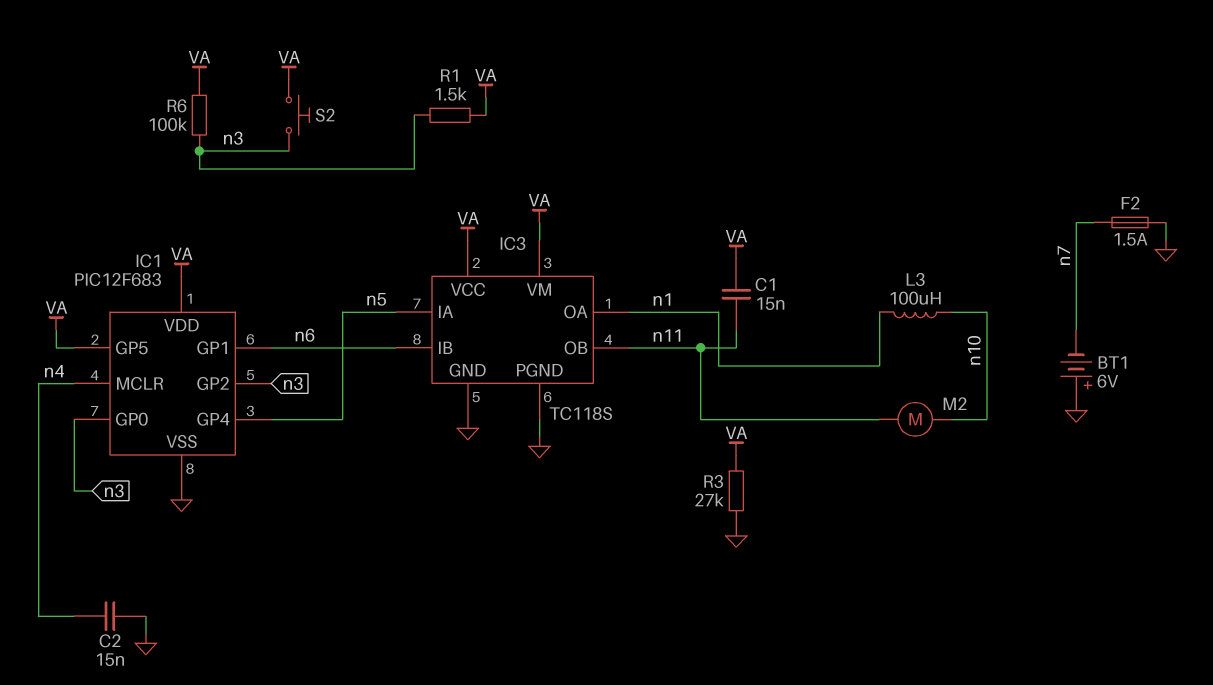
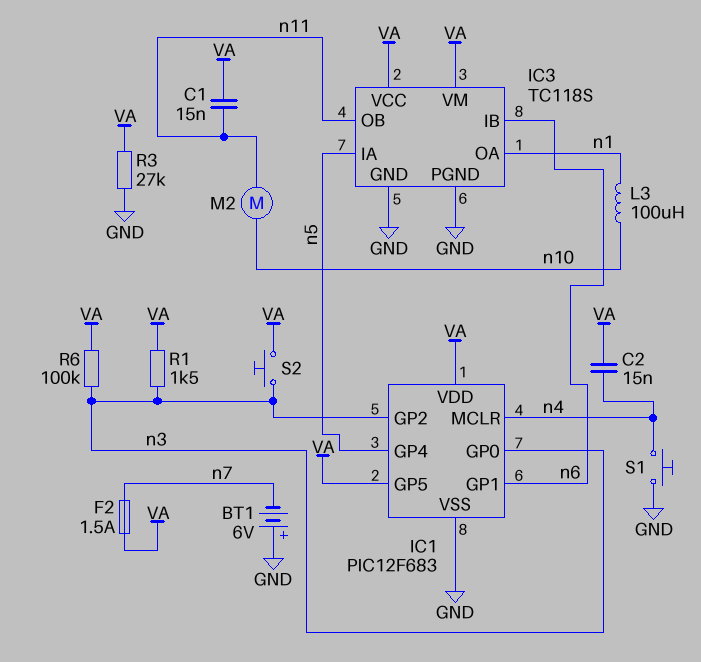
C2: 15nF (GND, n4) -> 15nF (VA, n4)
F2: 1.5A (GND, n7) -> 1.5A (VA, n7)
S1: none -> button (GND, n4)

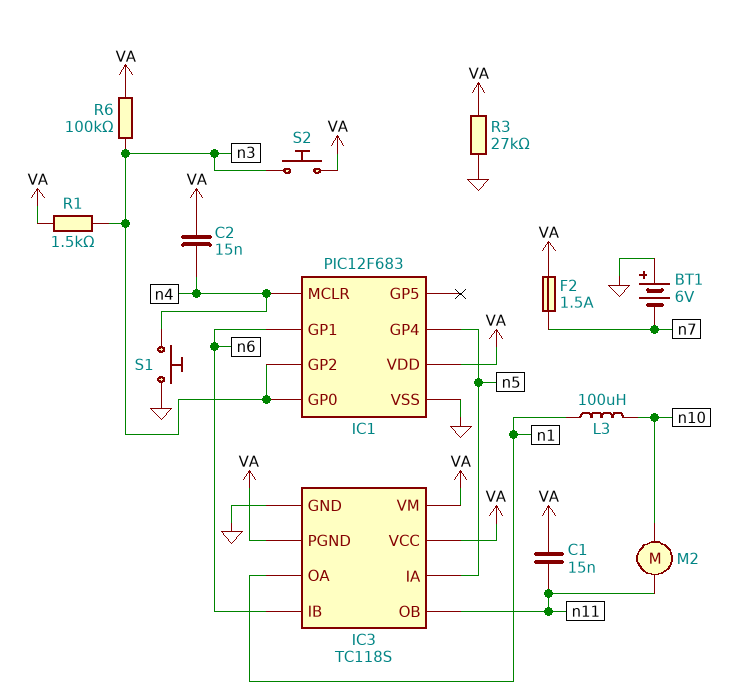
IC1 pin GP5: VA -> none
IC3 pin PGND: GND -> VA

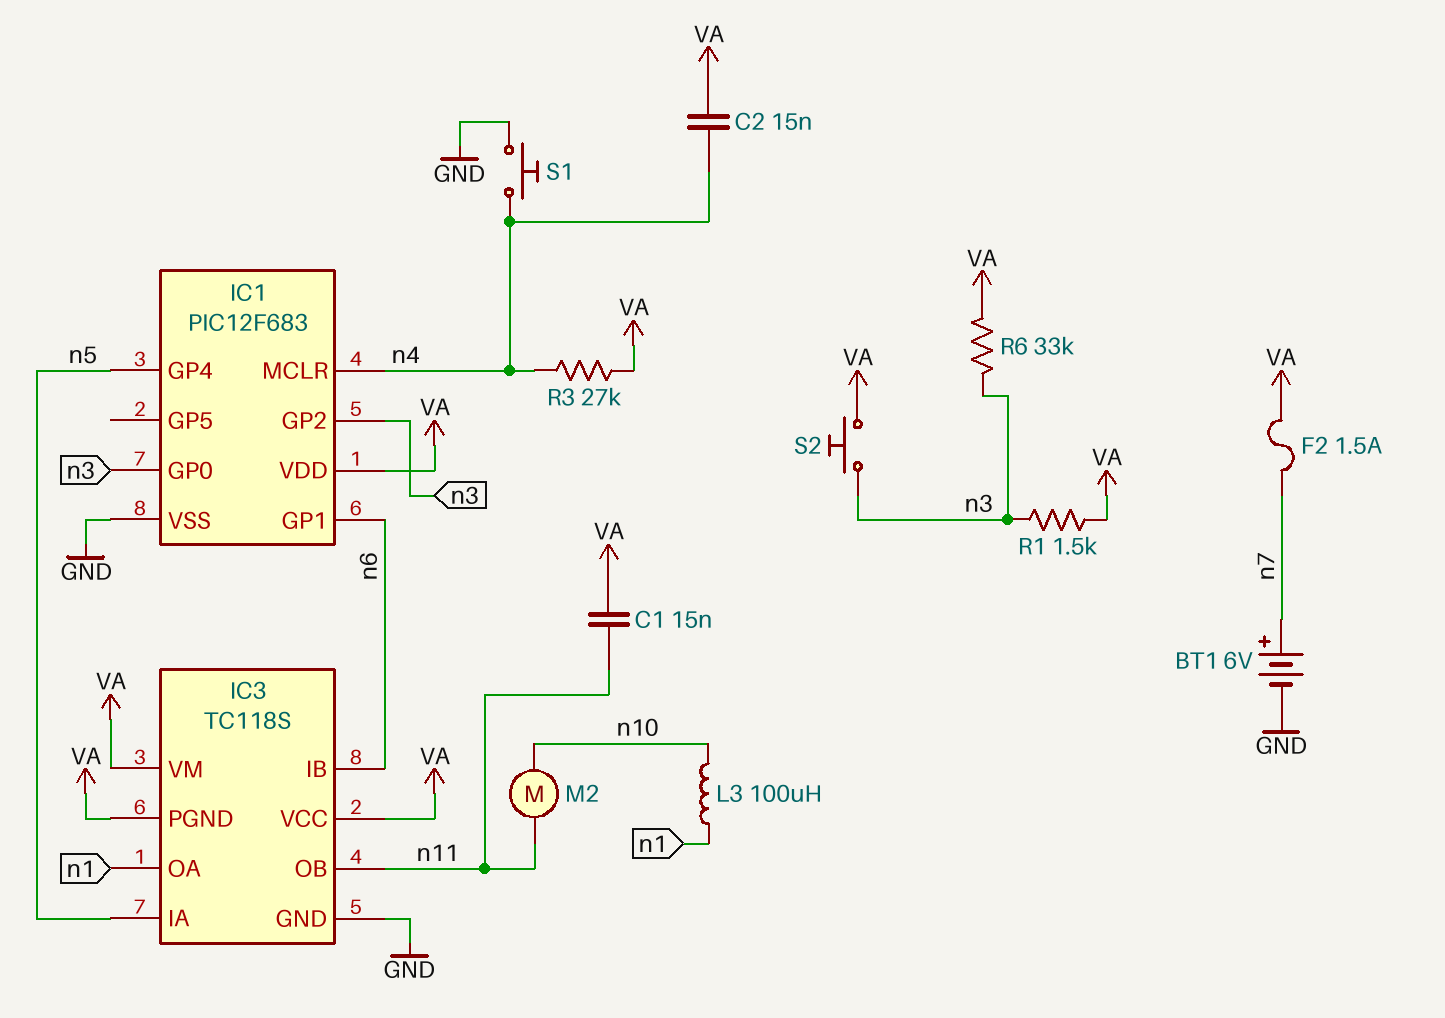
BT1: 6V (plus GND, minus n7) -> 6V (plus n7, minus GND)
R3: 27k (GND, VA) -> 27k (VA, n4)
R6: 100k (VA, n3) -> 33k (VA, n3)

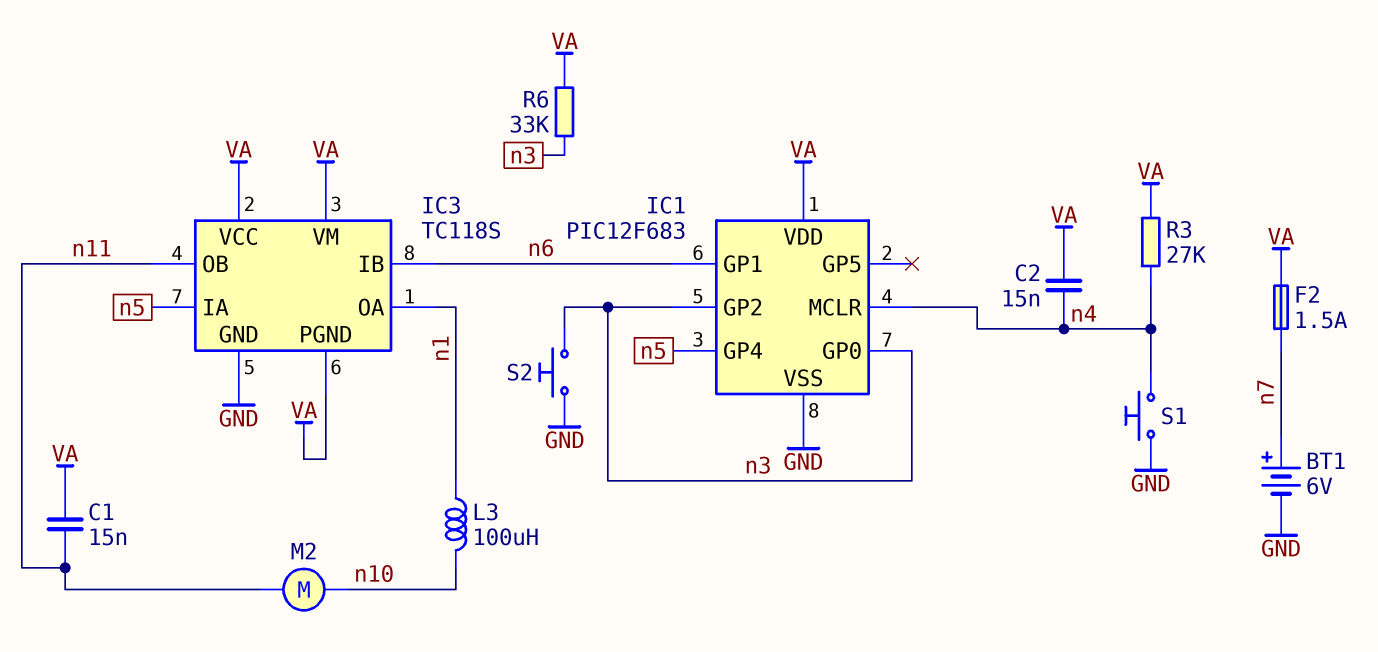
R1: 1.5k (VA, n3) -> none
S2: button (VA, n3) -> button (GND, n3)

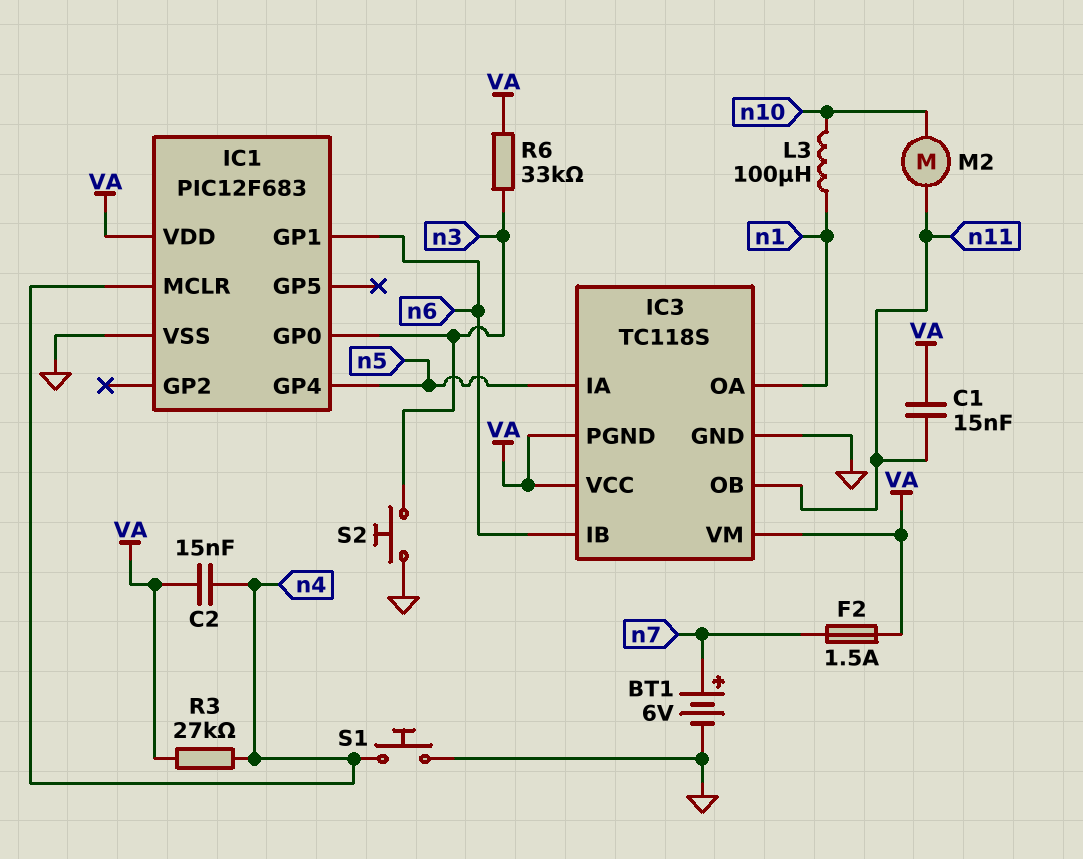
IC1 pin GP2: n3 -> none

